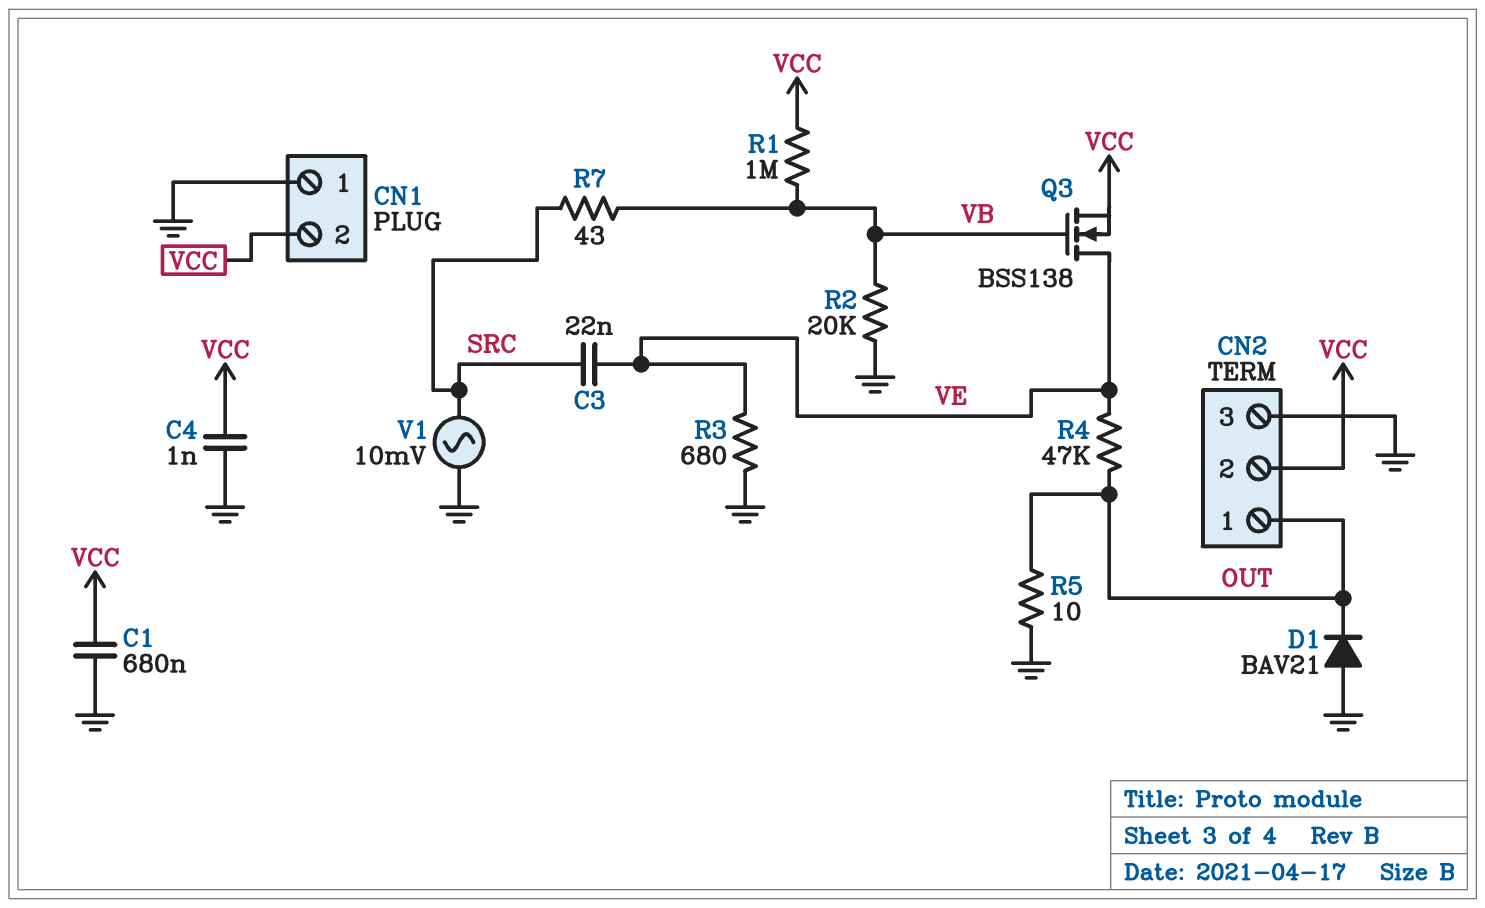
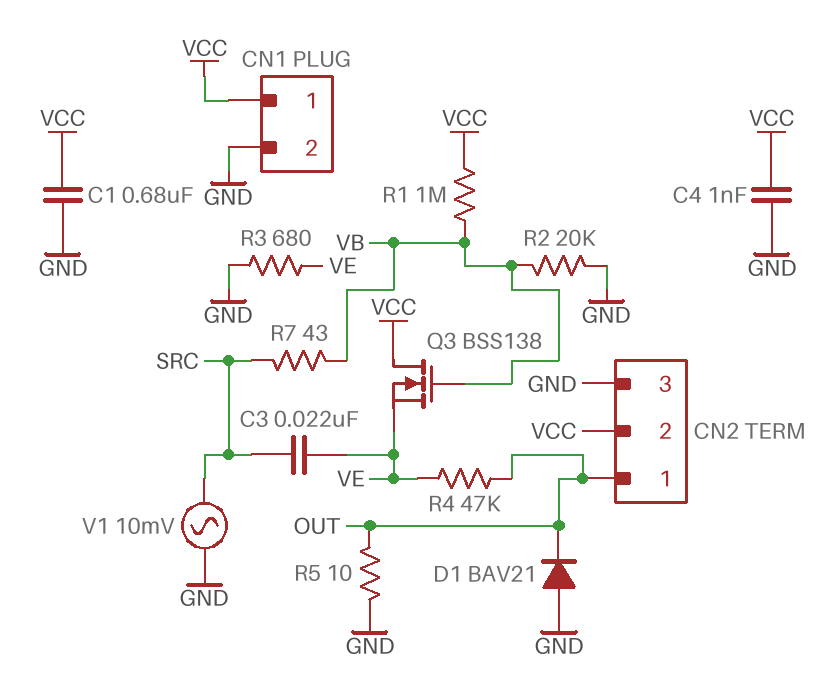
CN1 pin 1: GND -> VCC
CN1 pin 2: VCC -> GND
Q3: NMOS BSS138 (G VB, D VE, S VCC) -> NMOS BSS138 (G VB, D VCC, S VE)

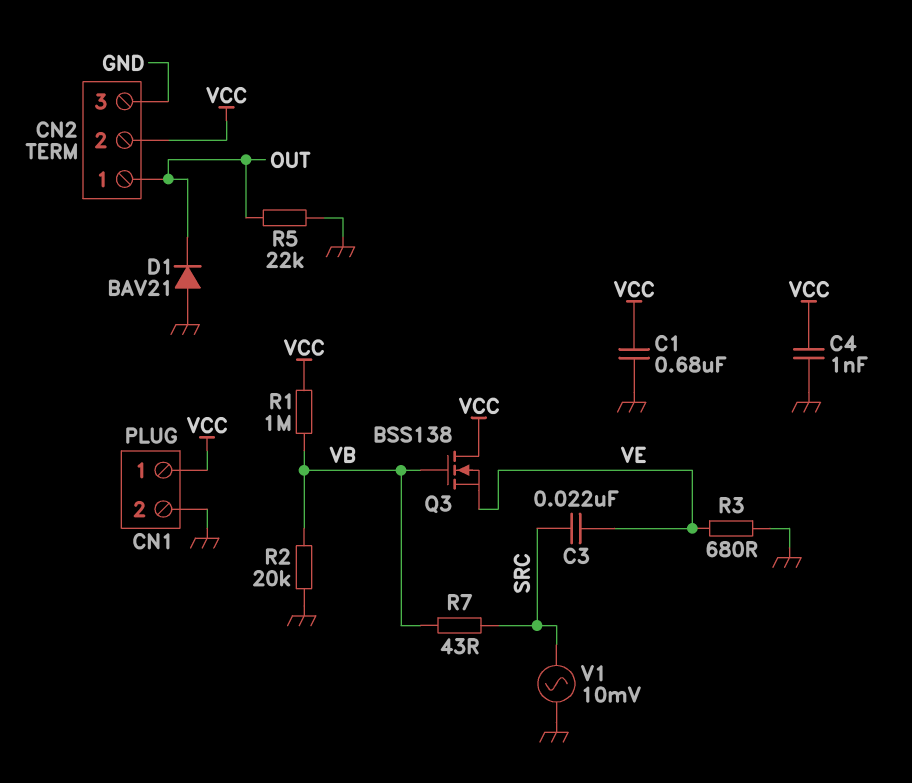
R4: 47k (OUT, VE) -> none
R5: 10 (GND, OUT) -> 22k (GND, OUT)

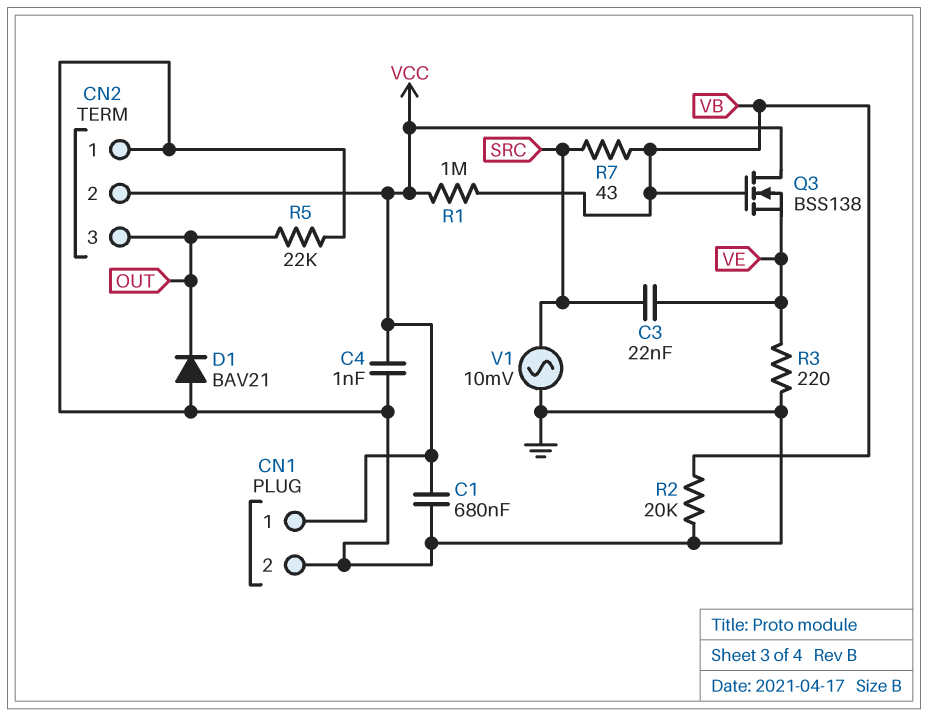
CN2 pin 1: OUT -> GND
CN2 pin 3: GND -> OUT
R3: 680 (GND, VE) -> 220 (GND, VE)

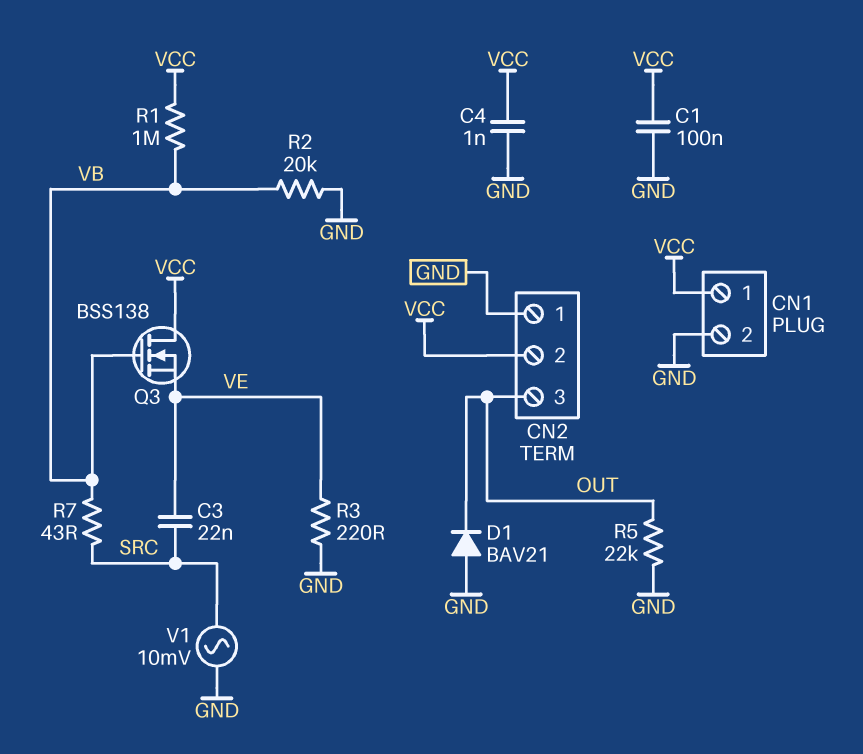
C1: 680nF (GND, VCC) -> 100nF (GND, VCC)

